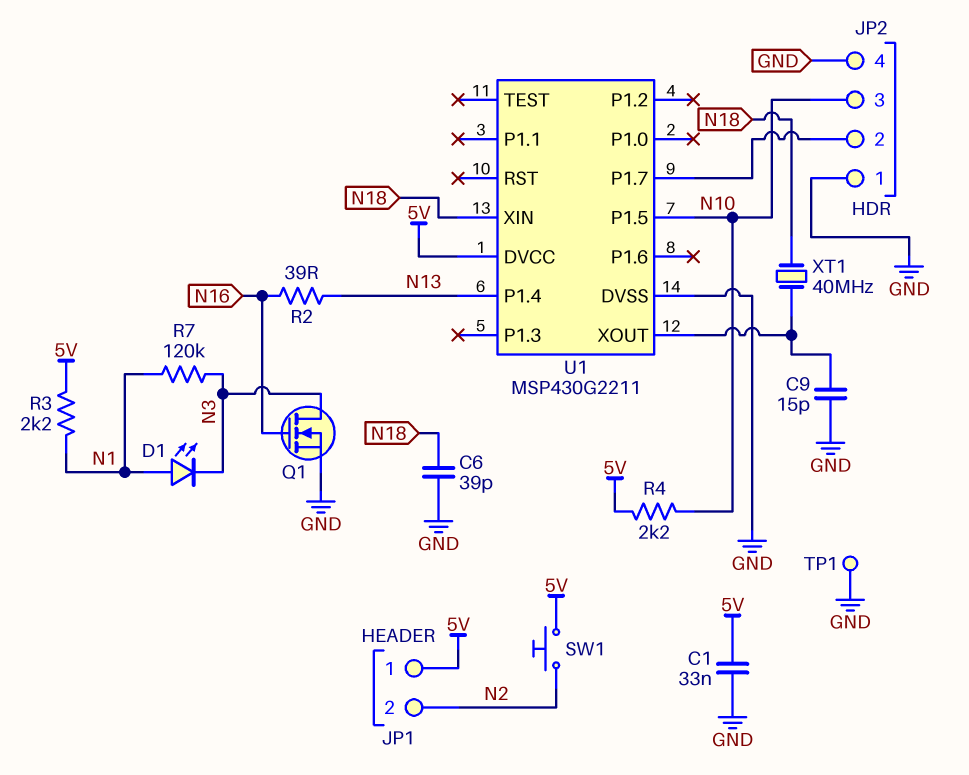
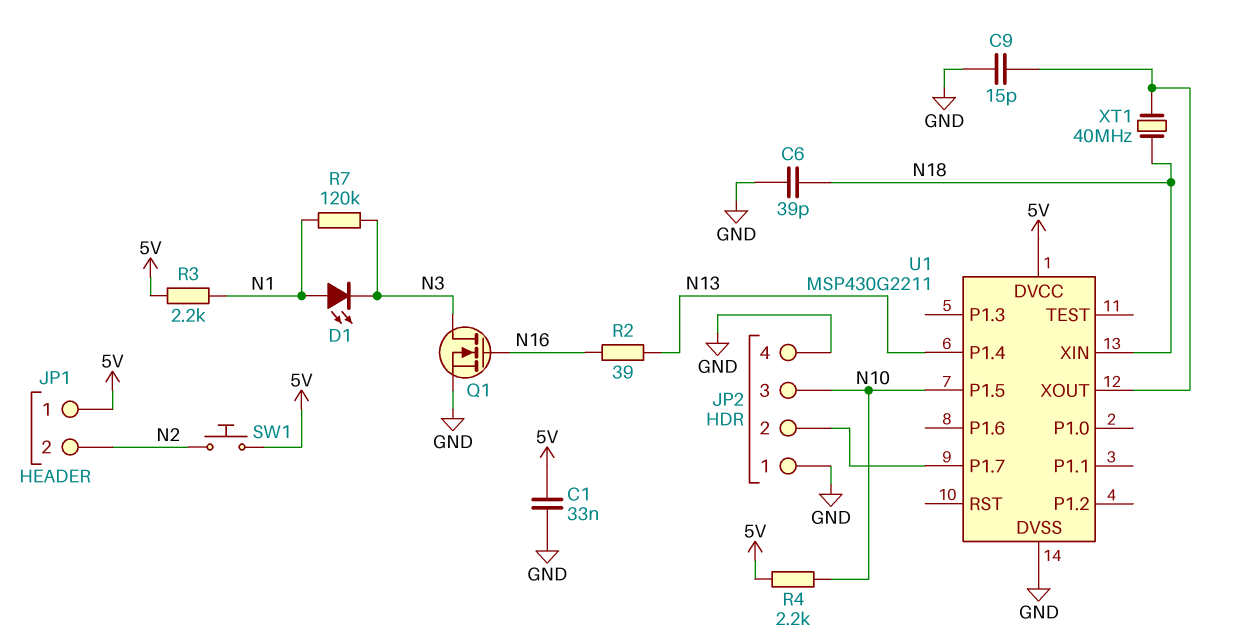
TP1: test point (GND) -> none

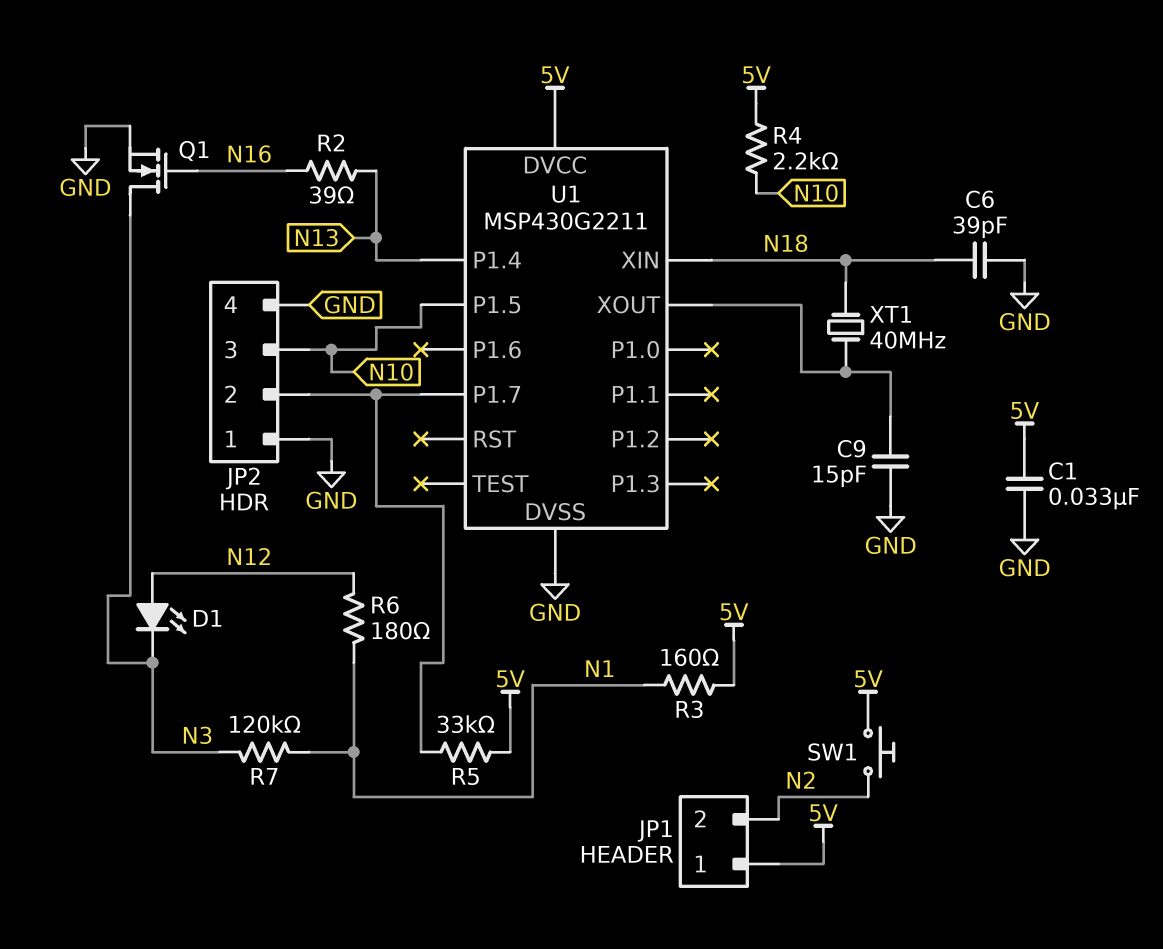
D1: LED (A N1, K N3) -> LED (A N12, K N3)
R3: 2.2k (5V, N1) -> 160 (5V, N1)
R5: none -> 33k (5V, JP2/2)
R6: none -> 180 (N1, N12)

